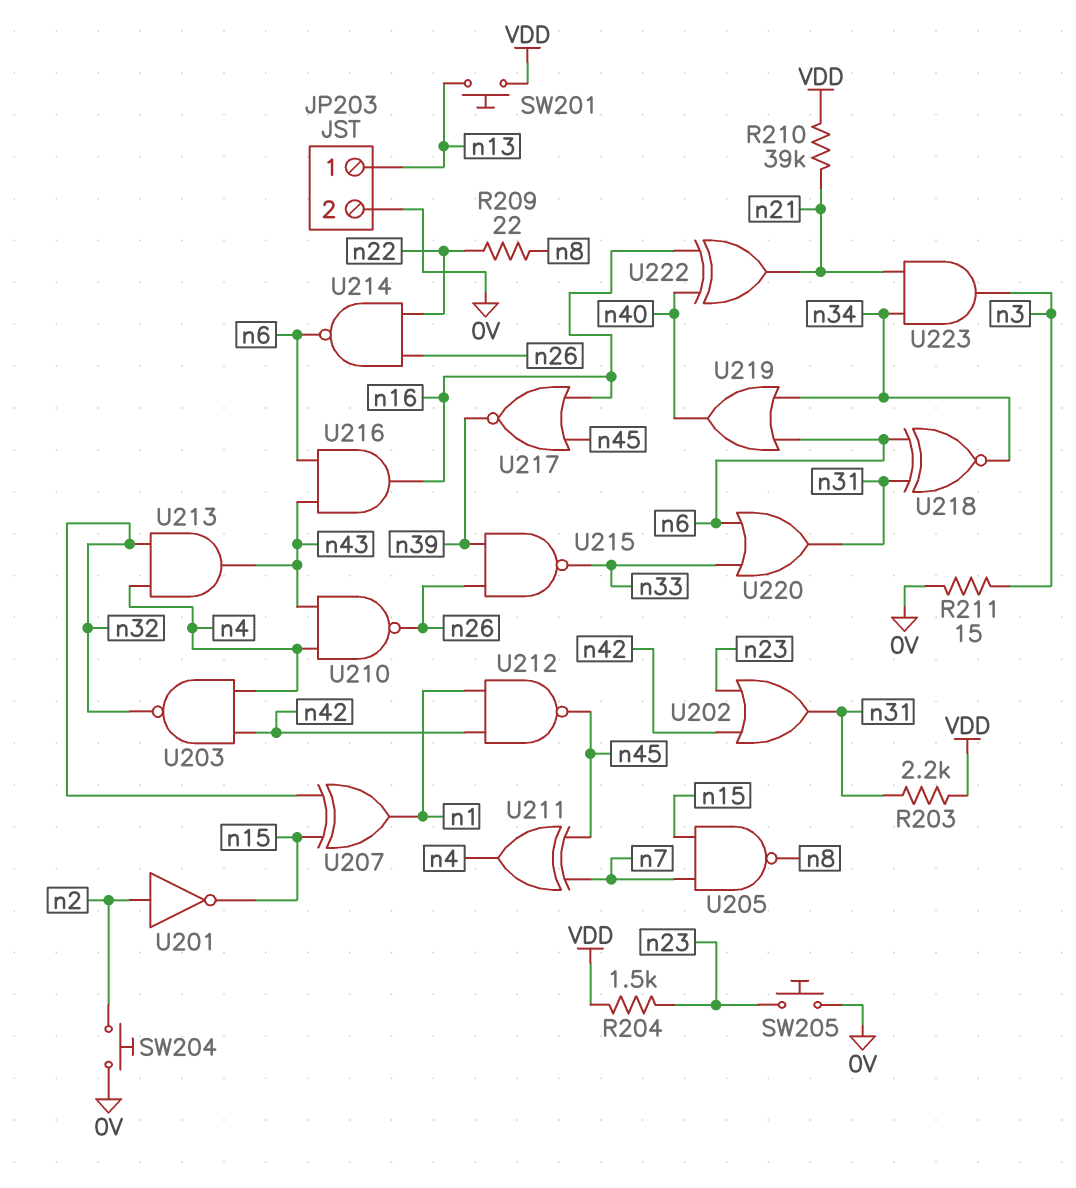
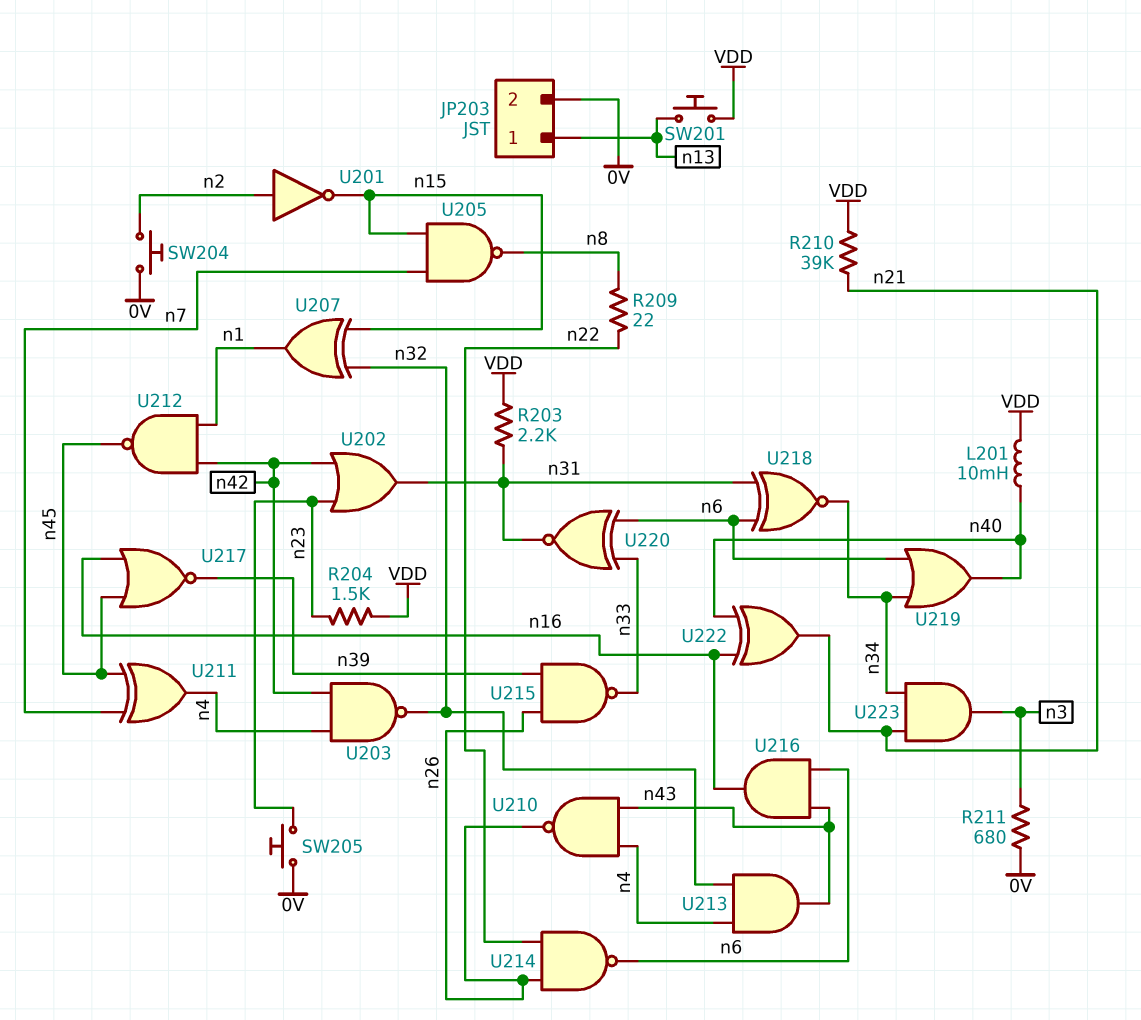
L201: none -> 10mH (VDD, n40)
R211: 15 (0V, n3) -> 680 (0V, n3)
U220: OR (in n6, in n33, out n31) -> XNOR (in n6, in n33, out n31)

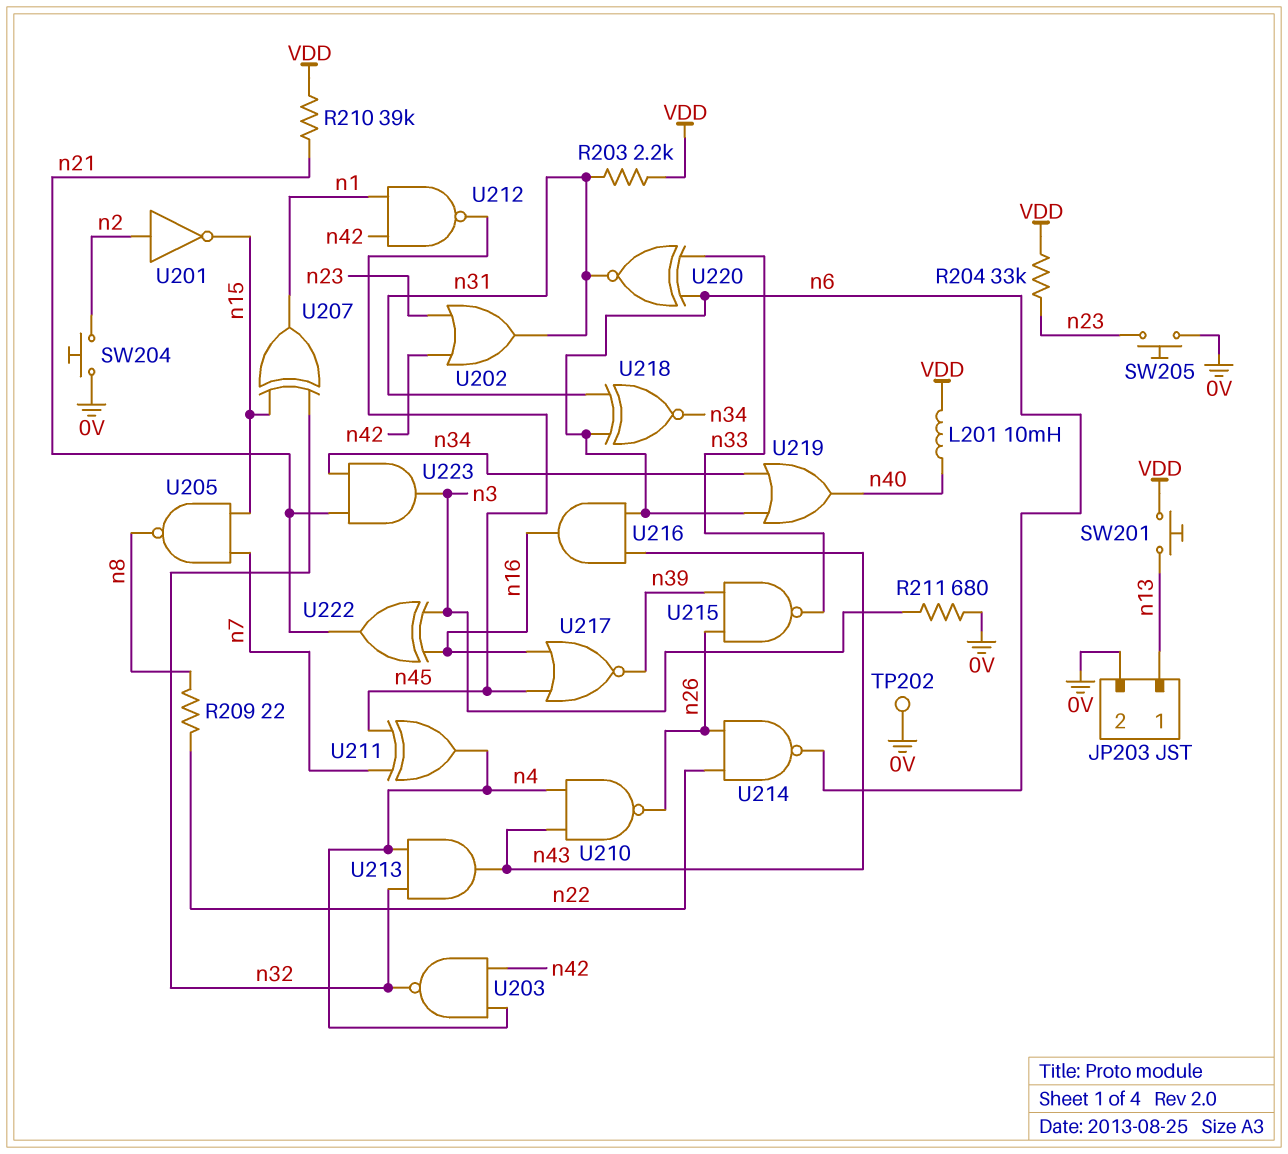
R204: 1.5k (VDD, n23) -> 33k (VDD, n23)
TP202: none -> test point (0V)
U222: XOR (in n16, in n40, out n21) -> XOR (in n3, in n16, out n21)

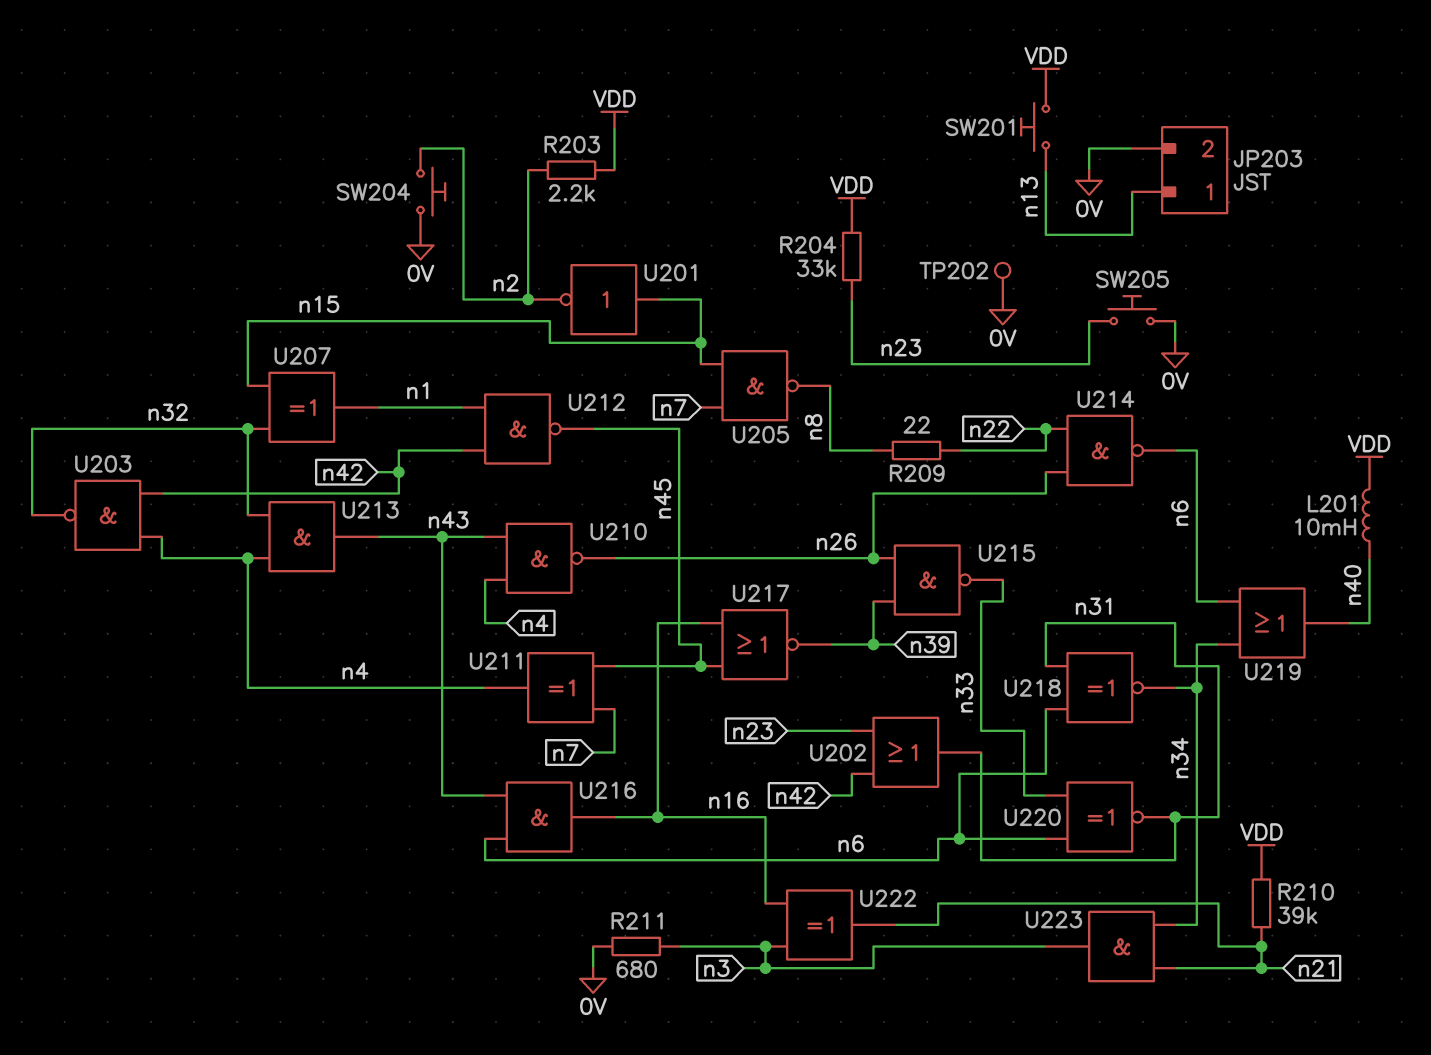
R203: 2.2k (VDD, n31) -> 2.2k (VDD, n2)
U201: NOT (in n2, out n15) -> NOT (in n15, out n2)

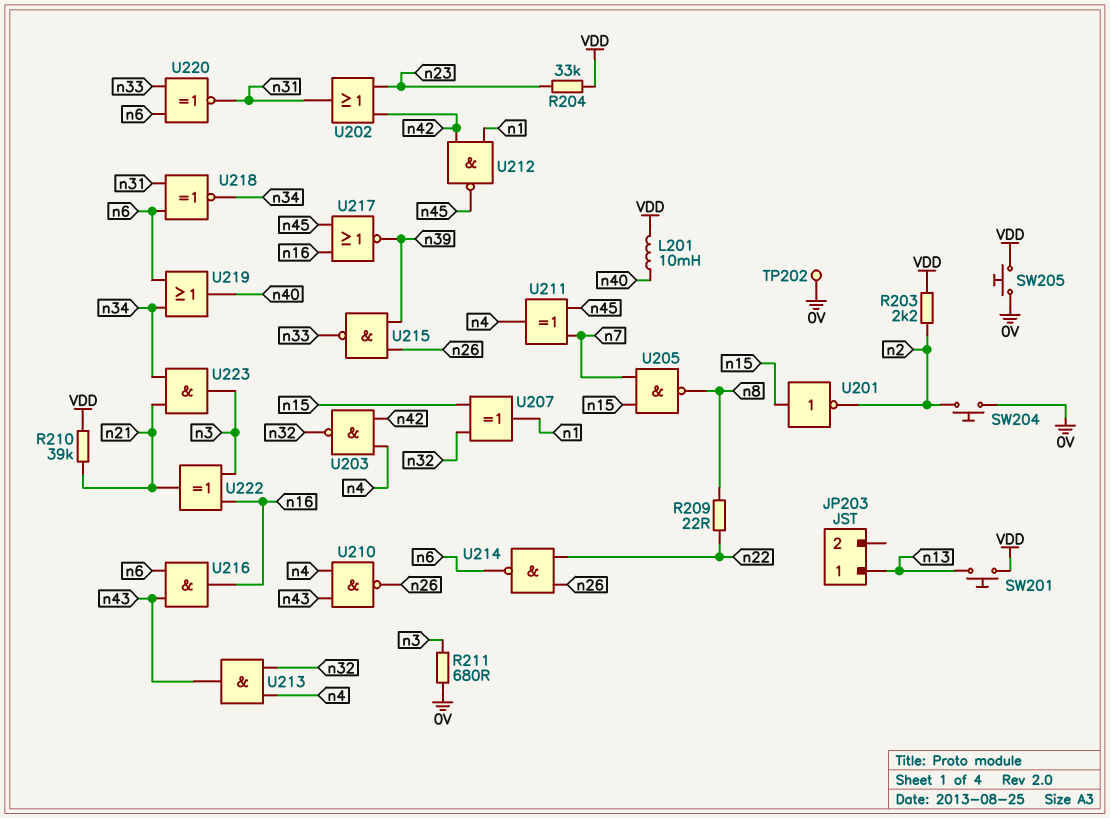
JP203 pin 2: 0V -> none
SW205: button (0V, n23) -> button (0V, VDD)

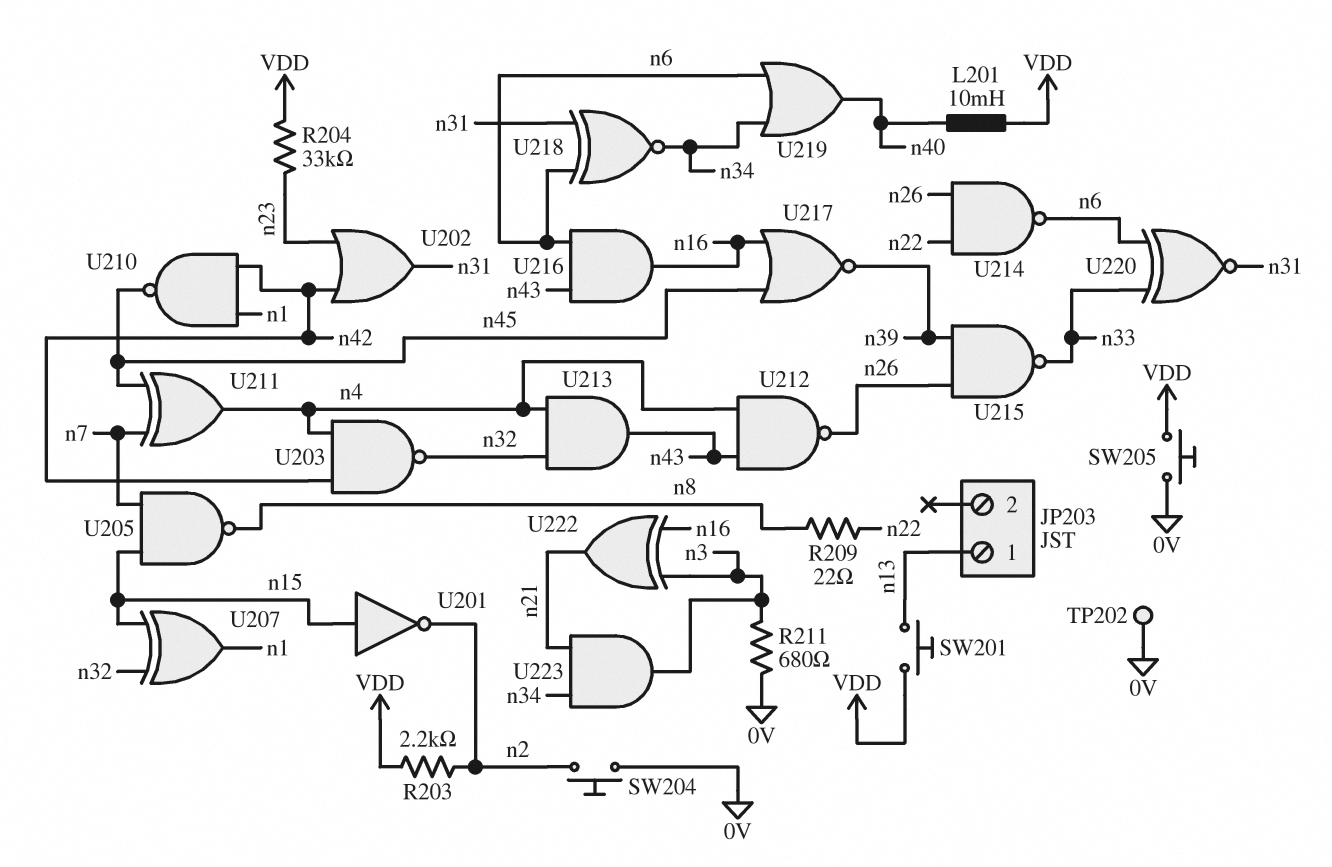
R210: 39k (VDD, n21) -> none
U210: NAND (in n4, in n43, out n26) -> NAND (in n1, in n42, out n45)
U212: NAND (in n1, in n42, out n45) -> NAND (in n4, in n43, out n26)

